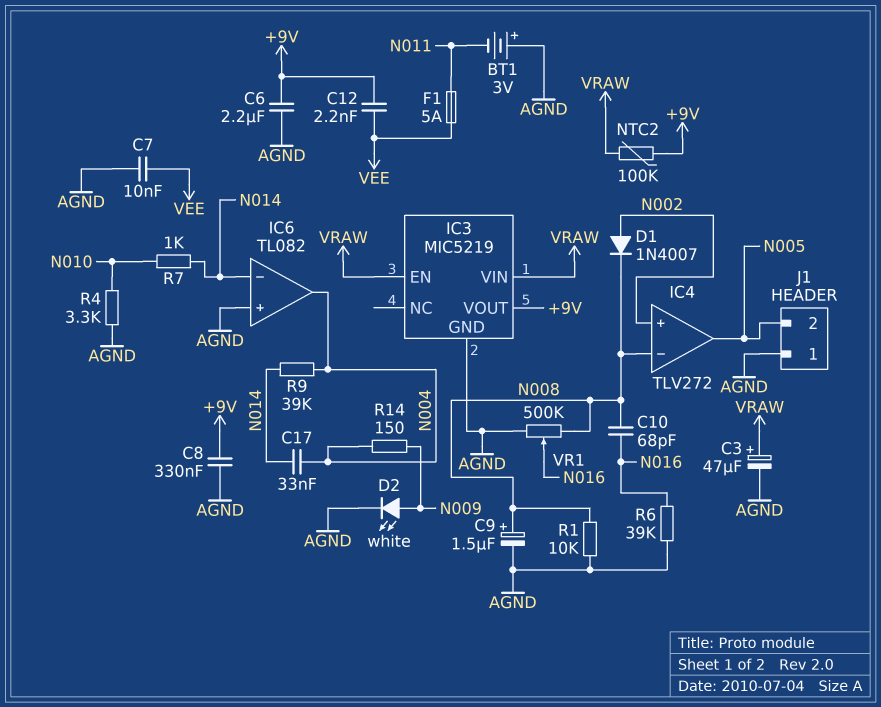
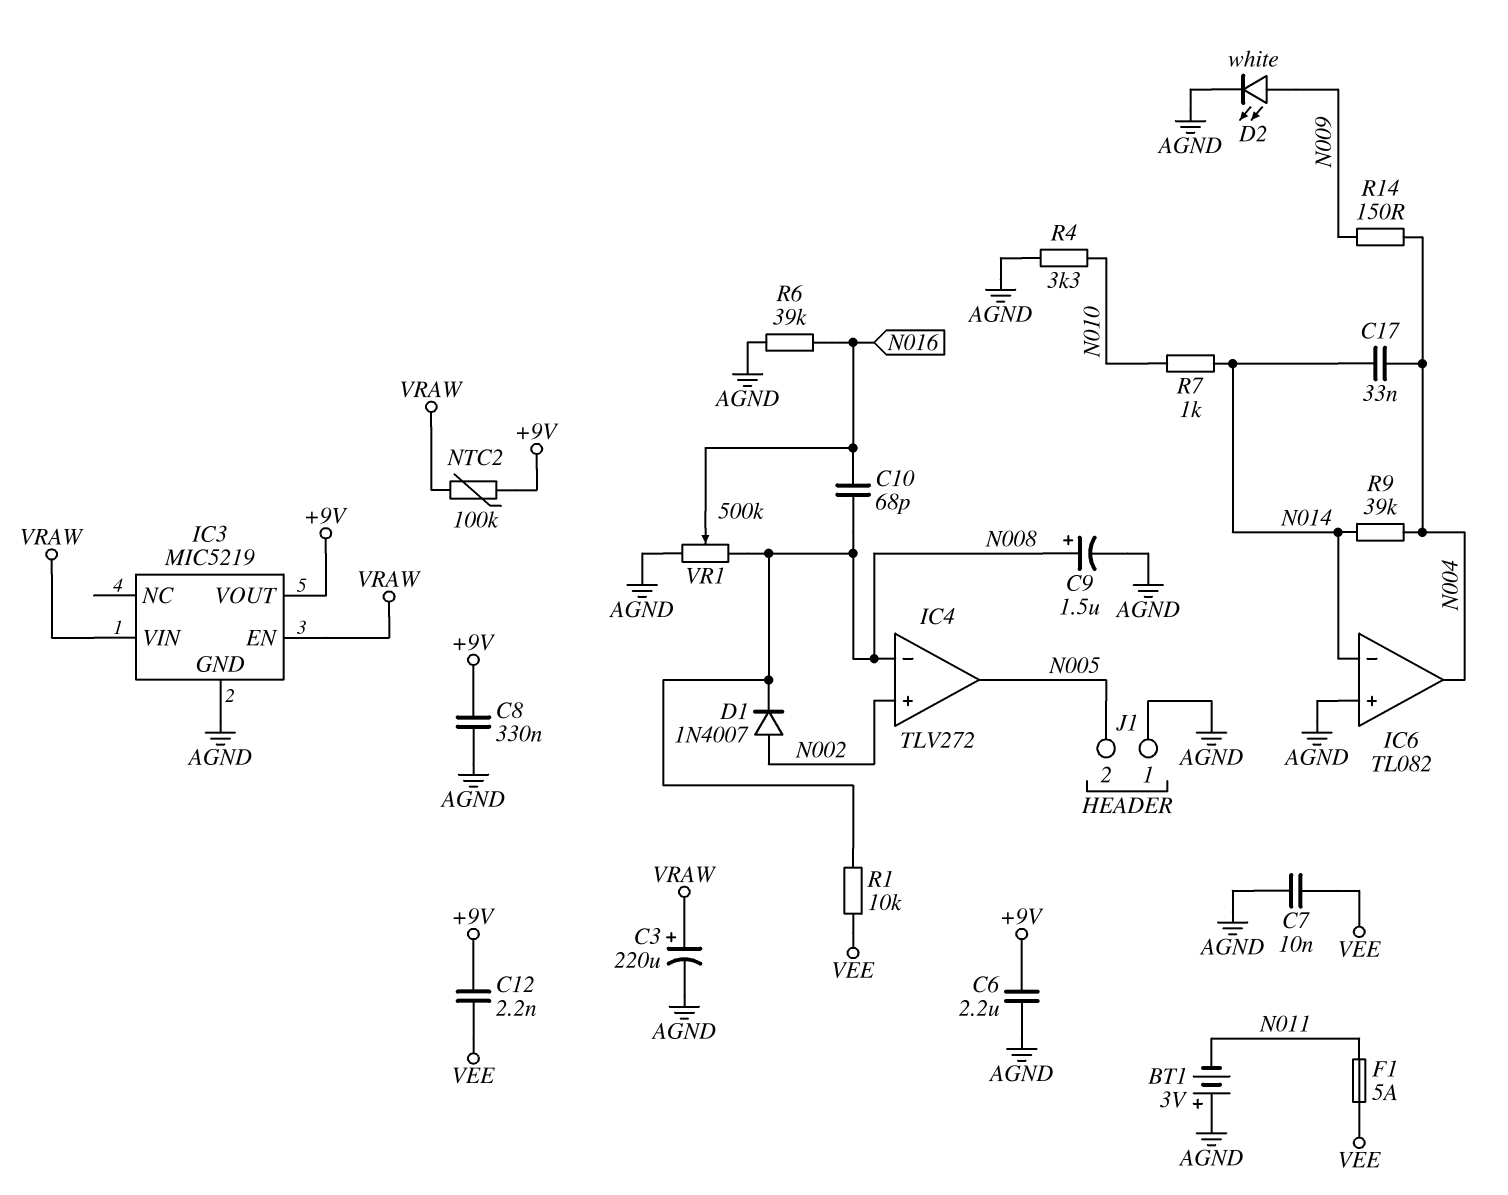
C3: 47uF (plus VRAW, minus AGND) -> 220uF (plus VRAW, minus AGND)
R1: 10k (AGND, N008) -> 10k (N008, VEE)

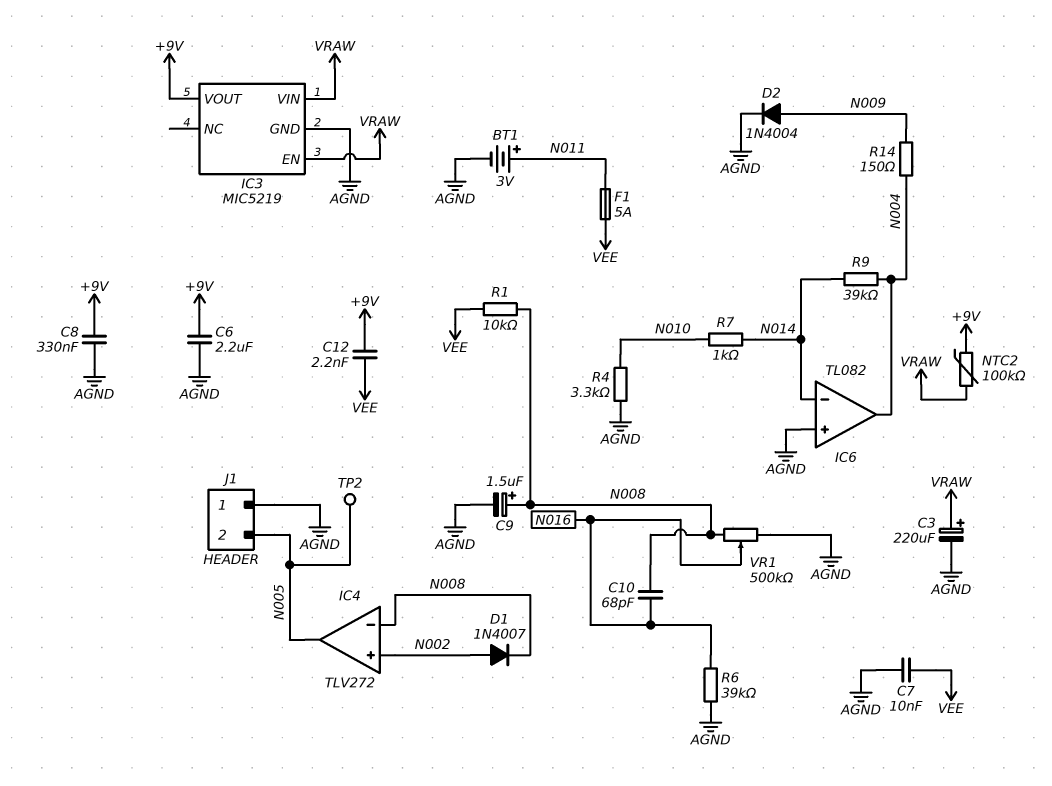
BT1: 3V (plus AGND, minus N011) -> 3V (plus N011, minus AGND)
C17: 33nF (N004, N014) -> none
D2: LED white (A N009, K AGND) -> diode 1N4004 (A N009, K AGND)
TP2: none -> test point (N005)

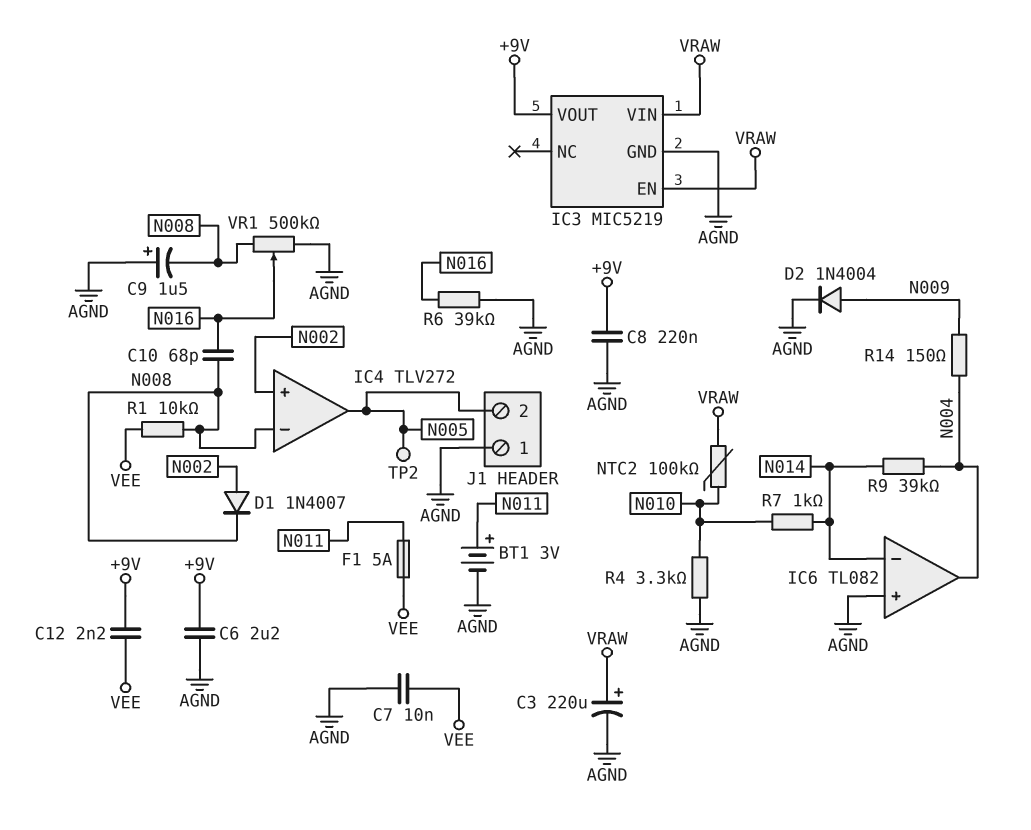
C8: 330nF (+9V, AGND) -> 220nF (+9V, AGND)
C9: 1.5uF (plus N008, minus AGND) -> 1.5uF (plus AGND, minus N008)
NTC2: 100k (+9V, VRAW) -> 100k (N010, VRAW)

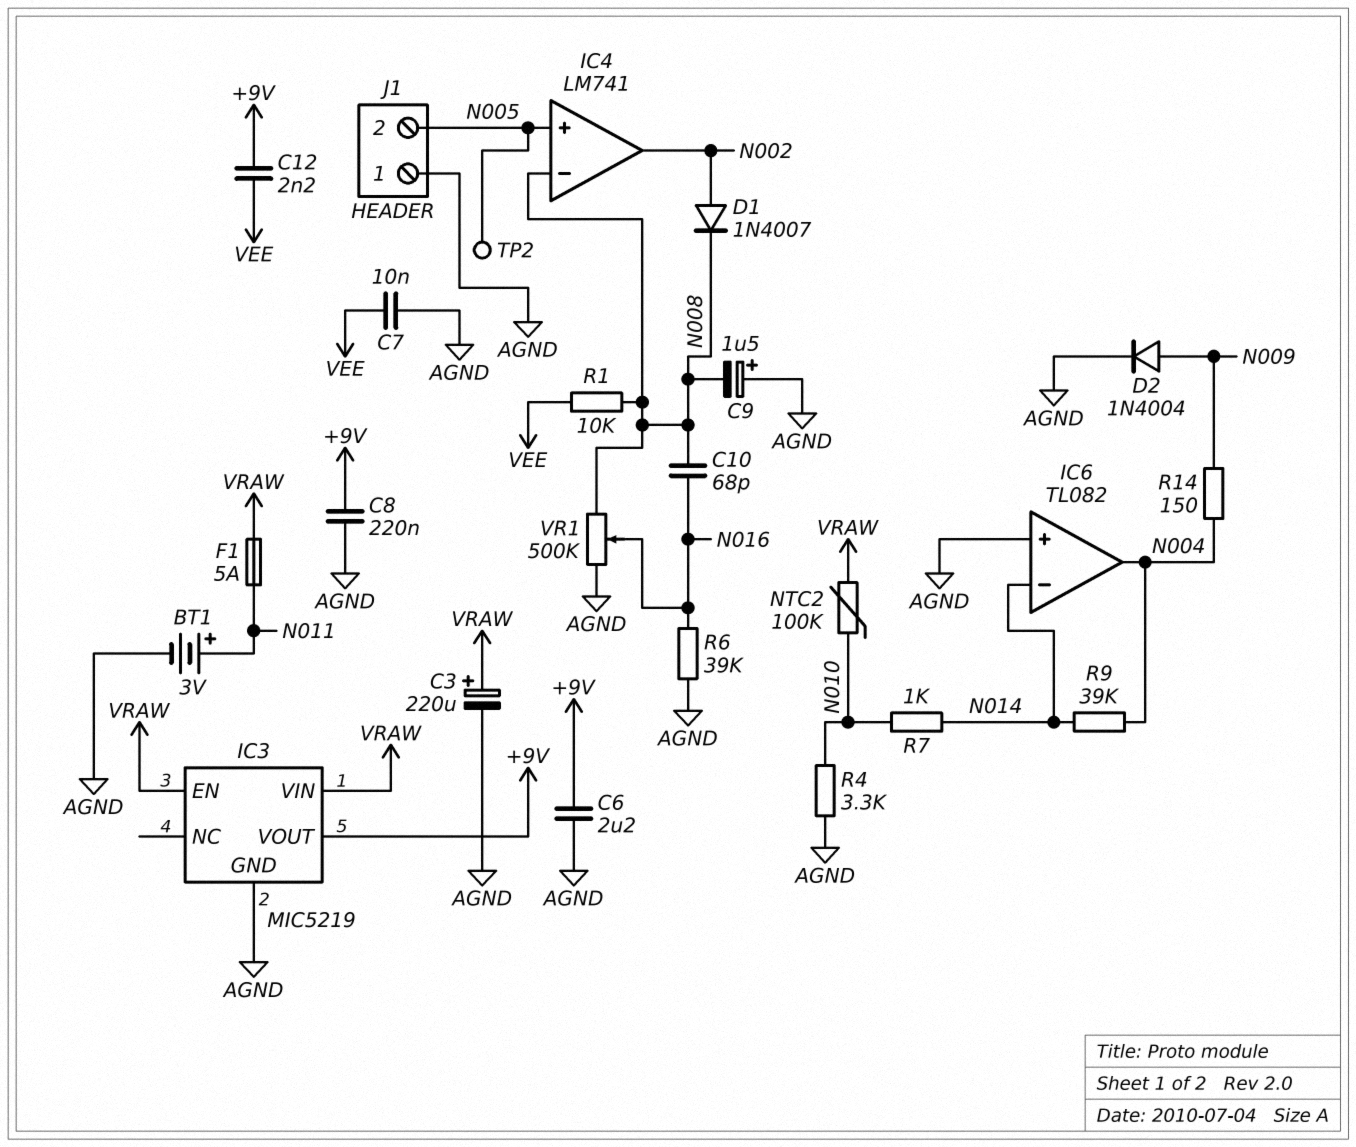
F1: 5A (N011, VEE) -> 5A (N011, VRAW)
IC4: TLV272 -> LM741
IC4 pin in+: N002 -> N005
IC4 pin out: N005 -> N002

